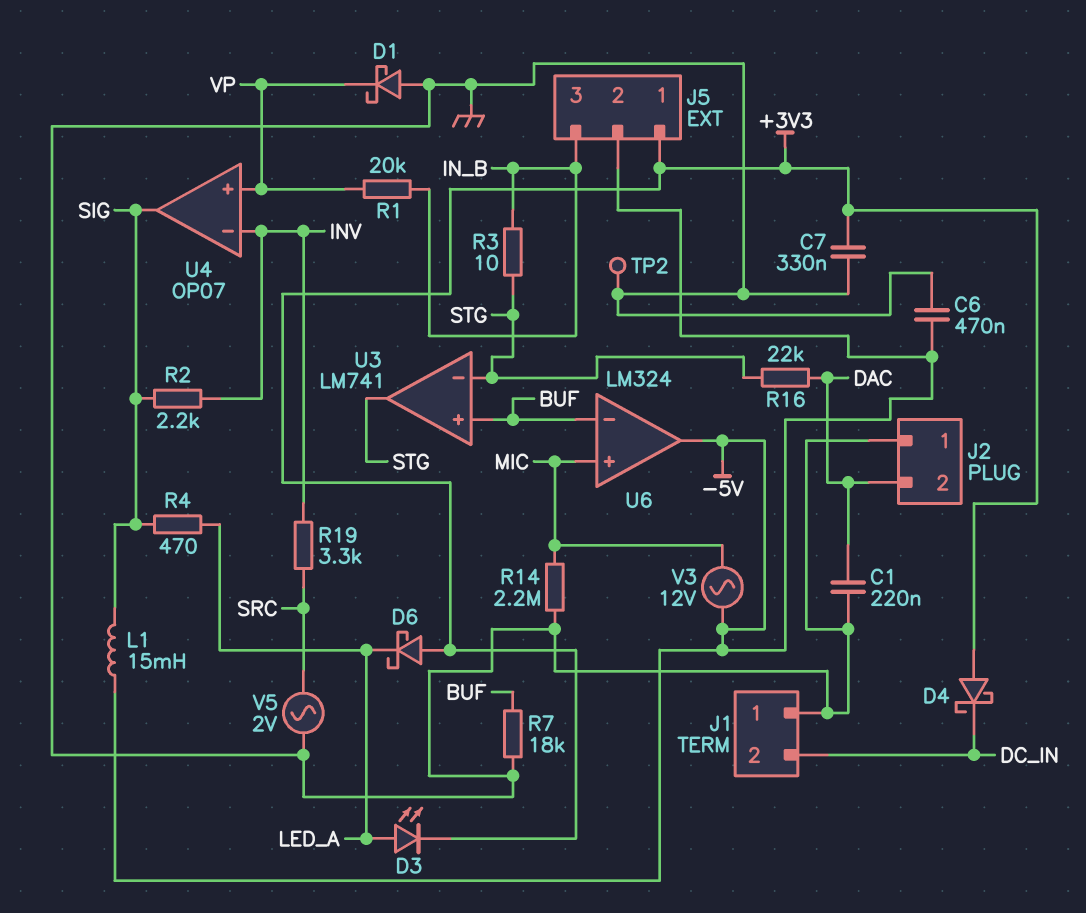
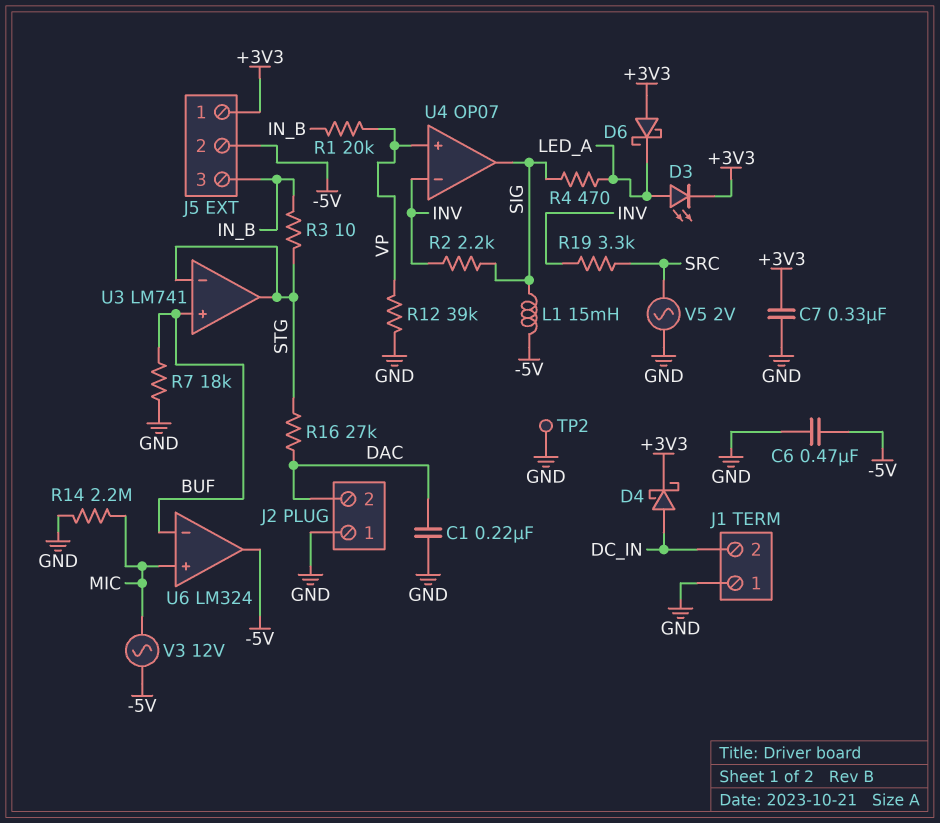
D1: schottky (A GND, K VP) -> none
D4: schottky (A +3V3, K DC_IN) -> schottky (A DC_IN, K +3V3)
R12: none -> 39k (GND, VP)
R16: 22k (DAC, STG) -> 27k (DAC, STG)

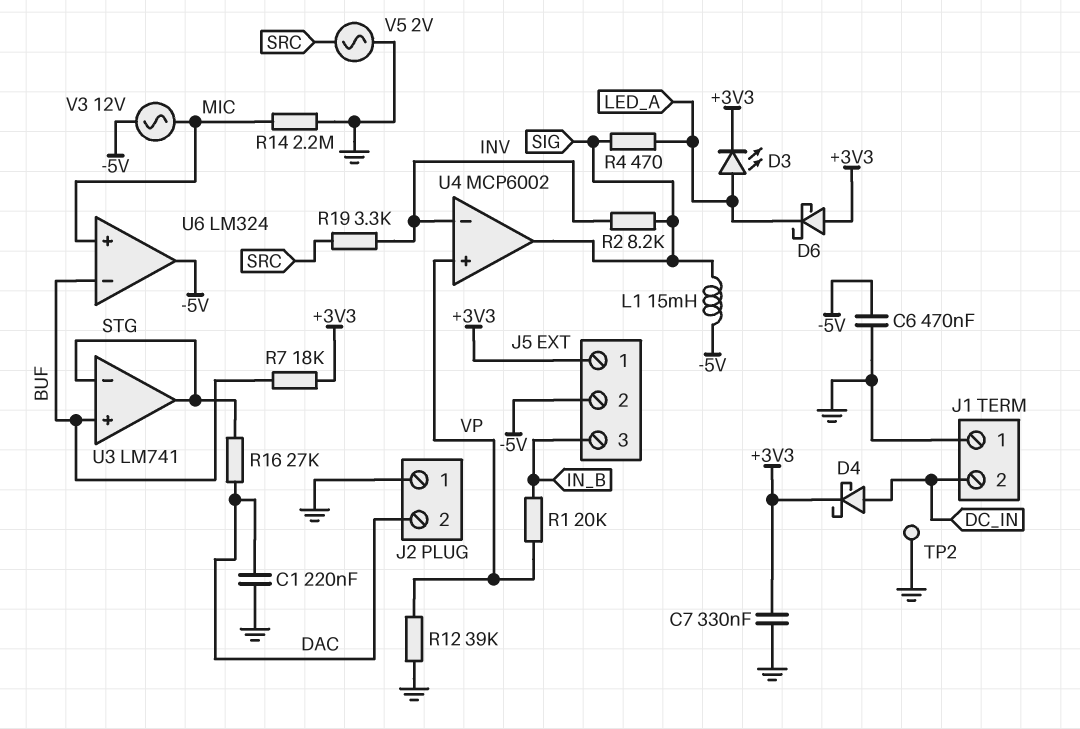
R2: 2.2k (INV, SIG) -> 8.2k (INV, SIG)
R3: 10 (IN_B, STG) -> none
R7: 18k (BUF, GND) -> 18k (+3V3, BUF)
U4: OP07 -> MCP6002

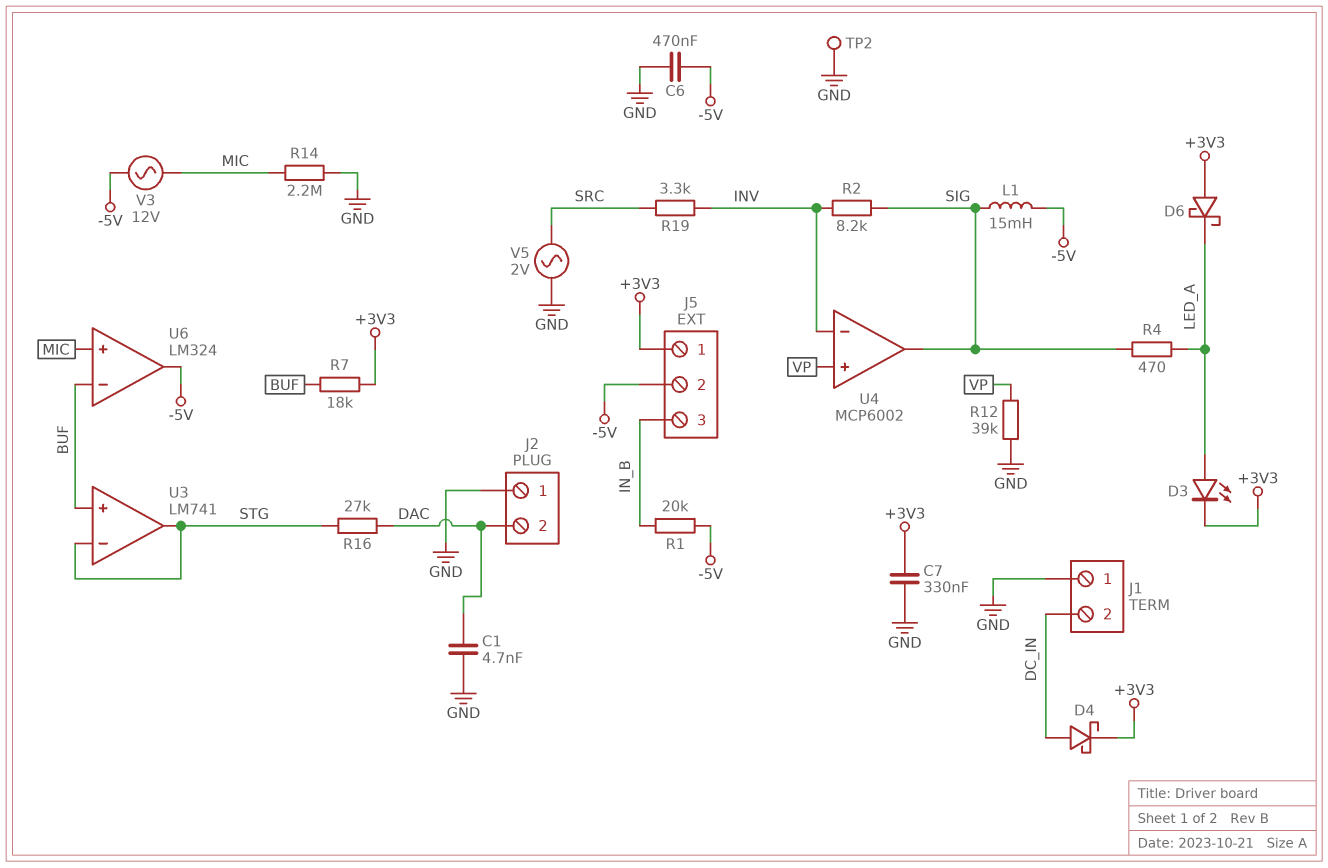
C1: 220nF (DAC, GND) -> 4.7nF (DAC, GND)
R1: 20k (IN_B, VP) -> 20k (-5V, IN_B)

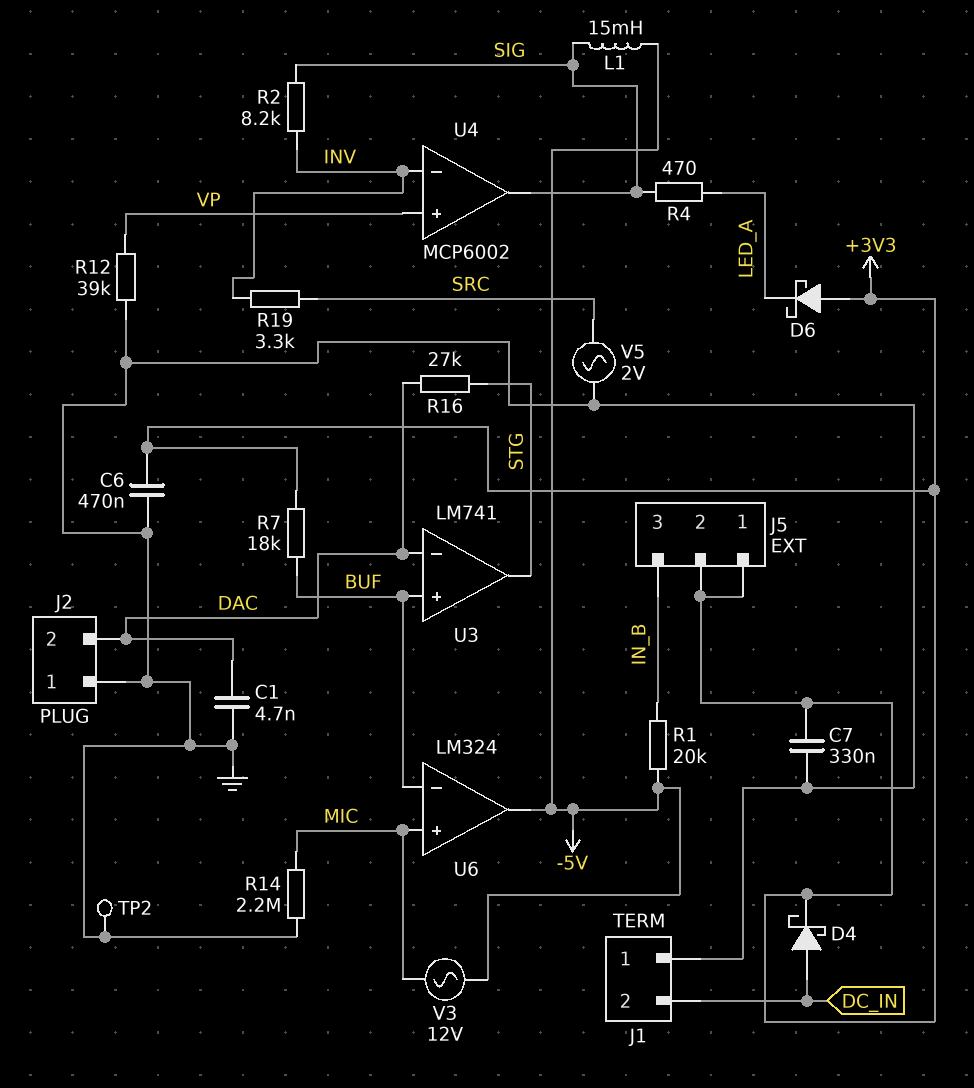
C6: 470nF (-5V, GND) -> 470nF (+3V3, GND)
D3: LED (A LED_A, K +3V3) -> none
J5 pin 2: -5V -> +3V3
U3 pin in-: STG -> DAC

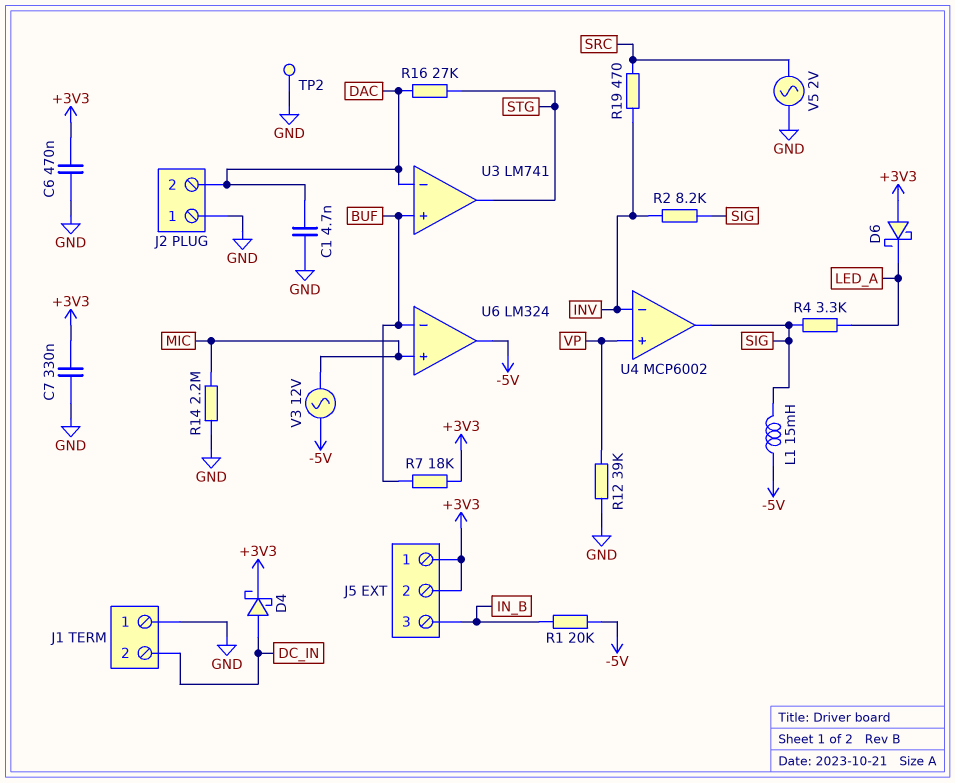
R4: 470 (LED_A, SIG) -> 3.3k (LED_A, SIG)
R19: 3.3k (INV, SRC) -> 470 (INV, SRC)

